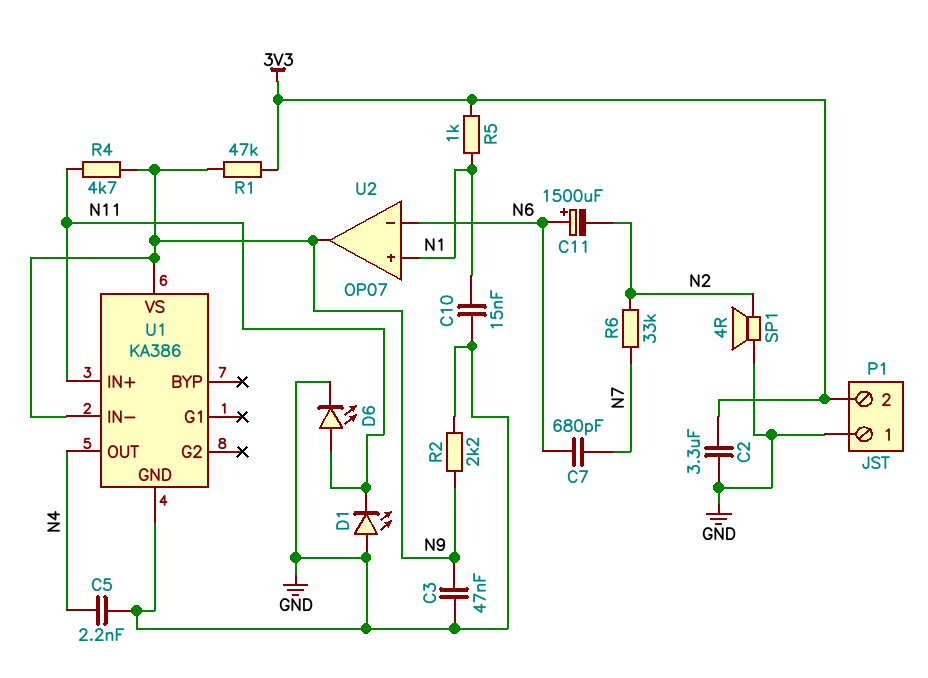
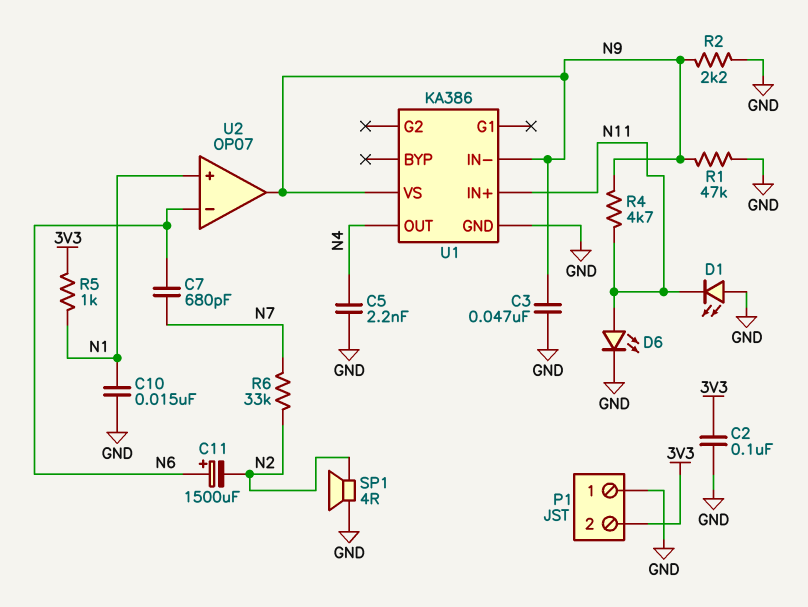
C2: 3.3uF (3V3, GND) -> 100nF (3V3, GND)
R1: 47k (3V3, N9) -> 47k (GND, N9)

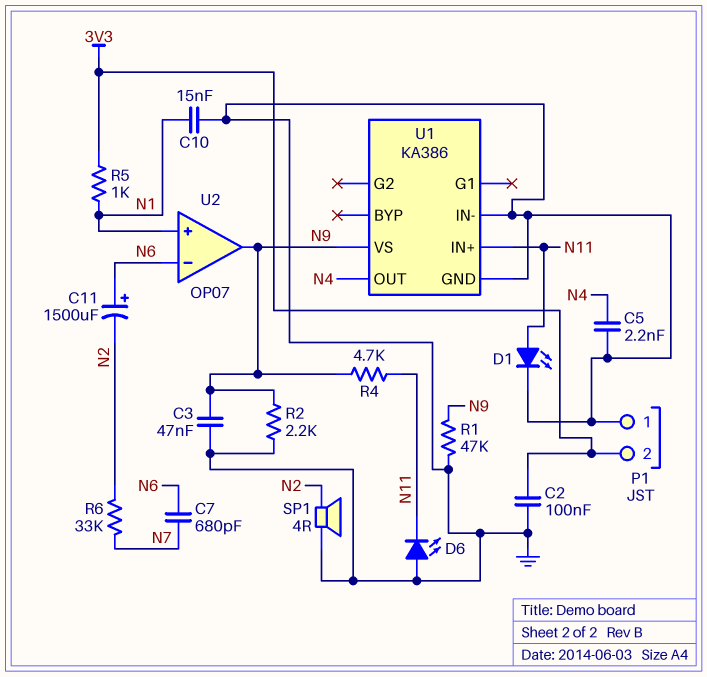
D1: LED (A GND, K N11) -> LED (A N11, K GND)
D6: LED (A N11, K GND) -> LED (A GND, K N11)
U1 pin IN-: N9 -> GND

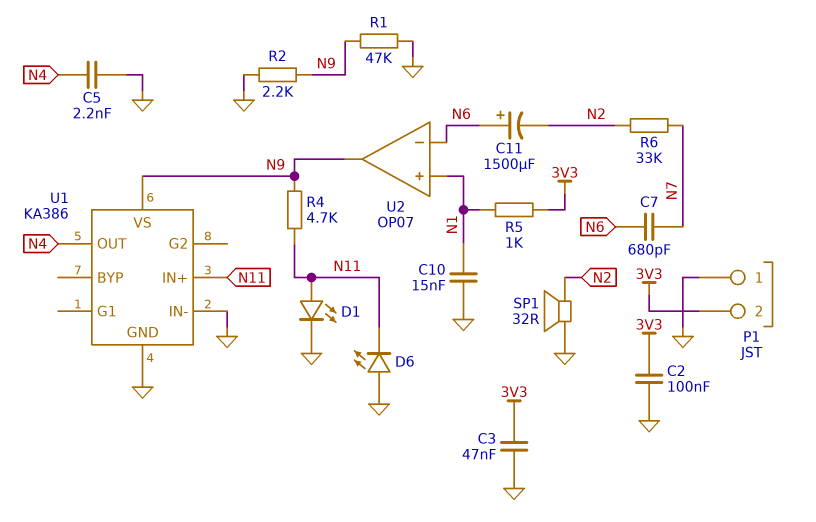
C3: 47nF (GND, N9) -> 47nF (3V3, GND)
SP1: speaker 4R (GND, N2) -> speaker 32R (GND, N2)

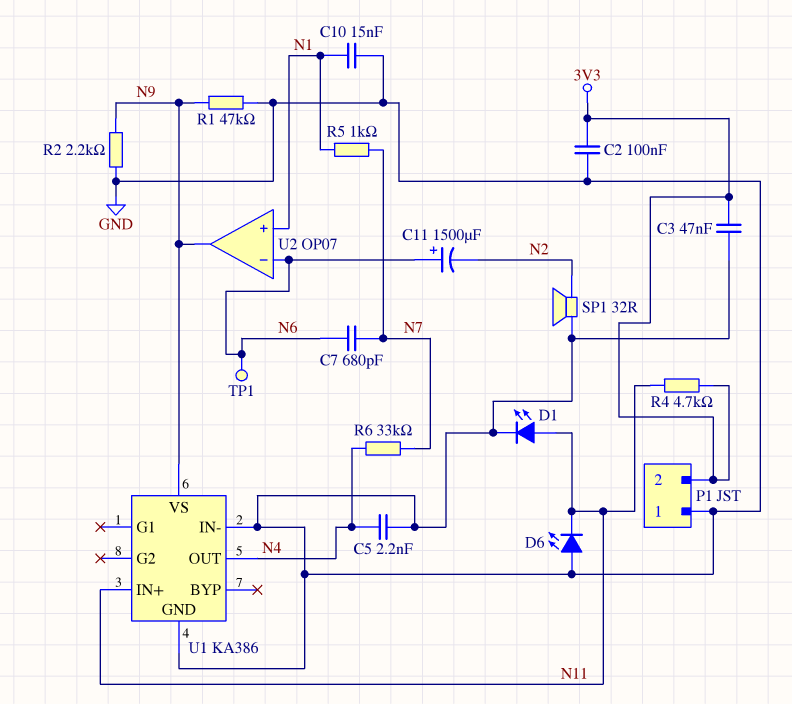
R4: 4.7k (N9, N11) -> 4.7k (3V3, N11)
R5: 1k (3V3, N1) -> 1k (N1, N7)
R6: 33k (N2, N7) -> 33k (N4, N7)
TP1: none -> test point (N6)

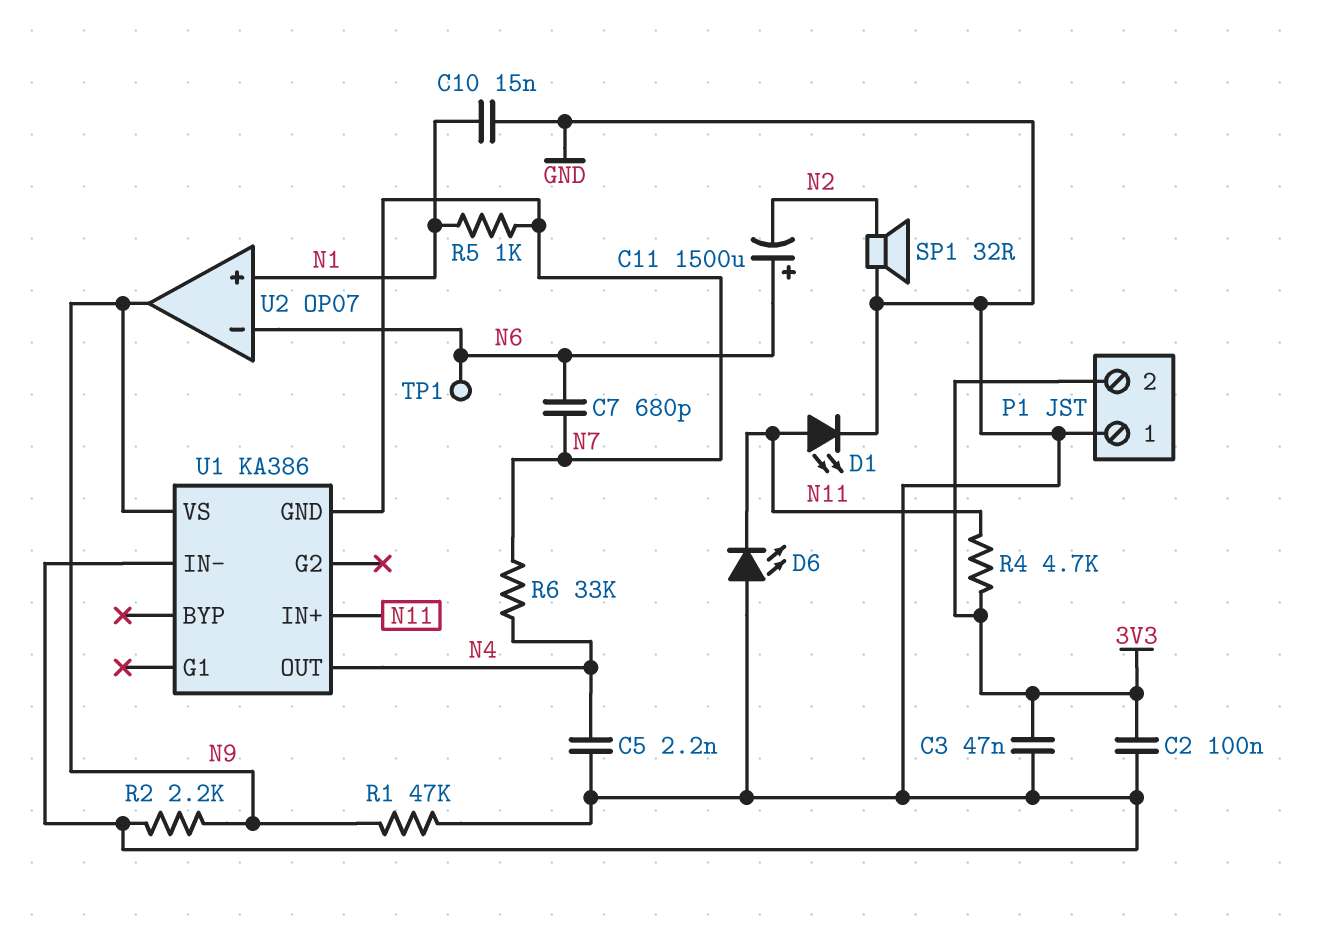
U1 pin GND: GND -> N7

